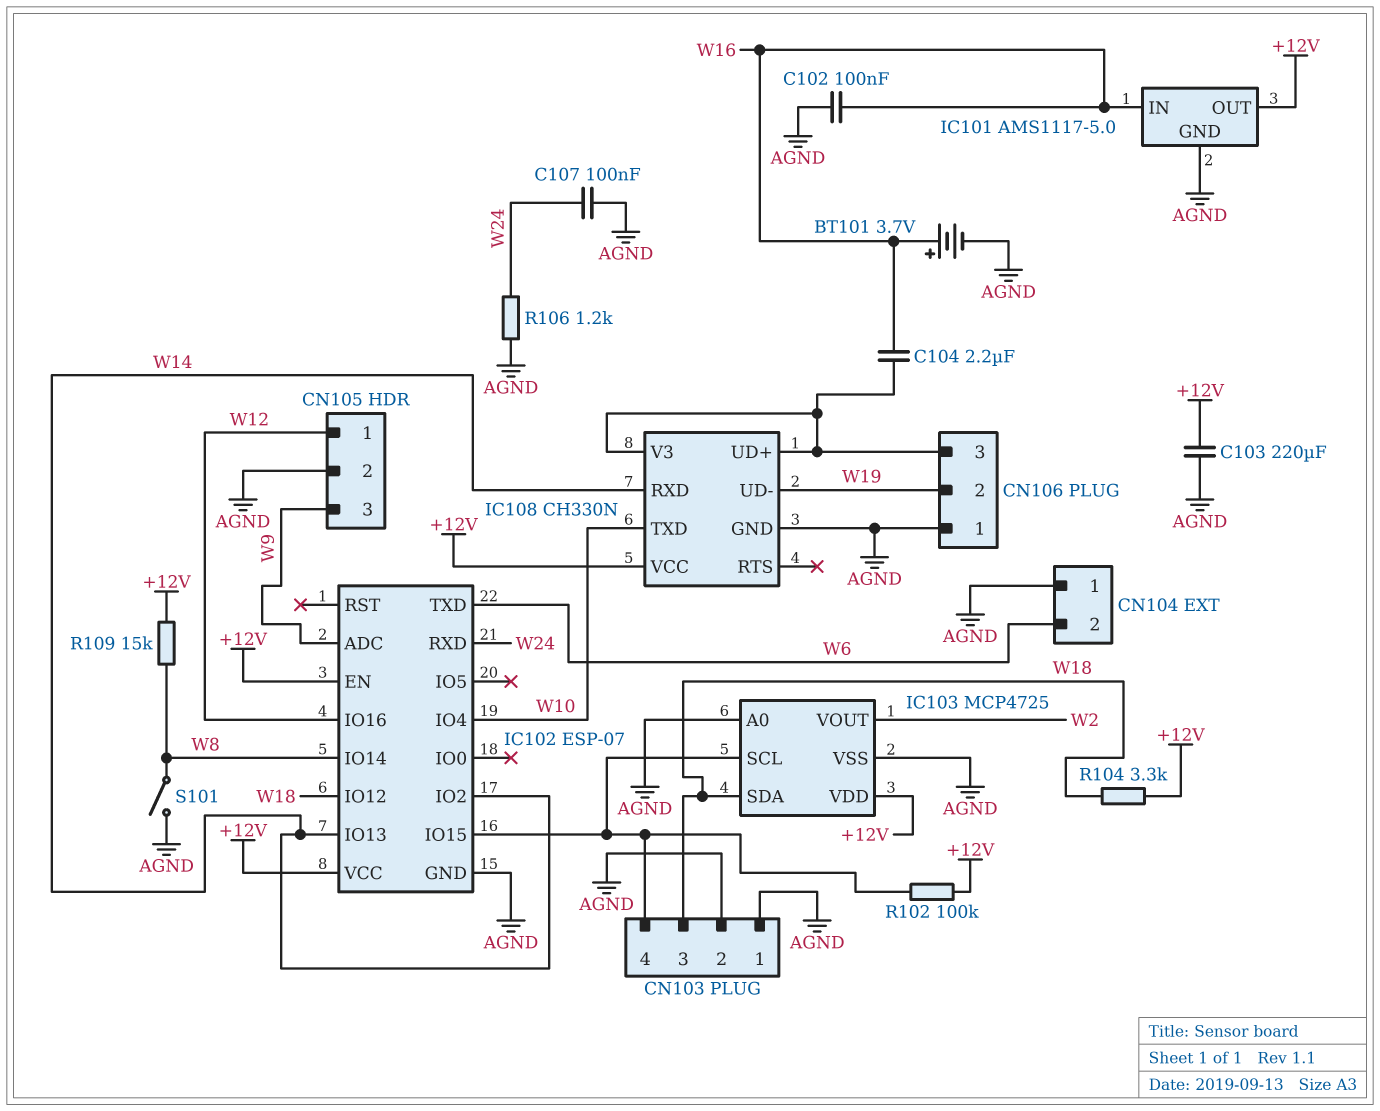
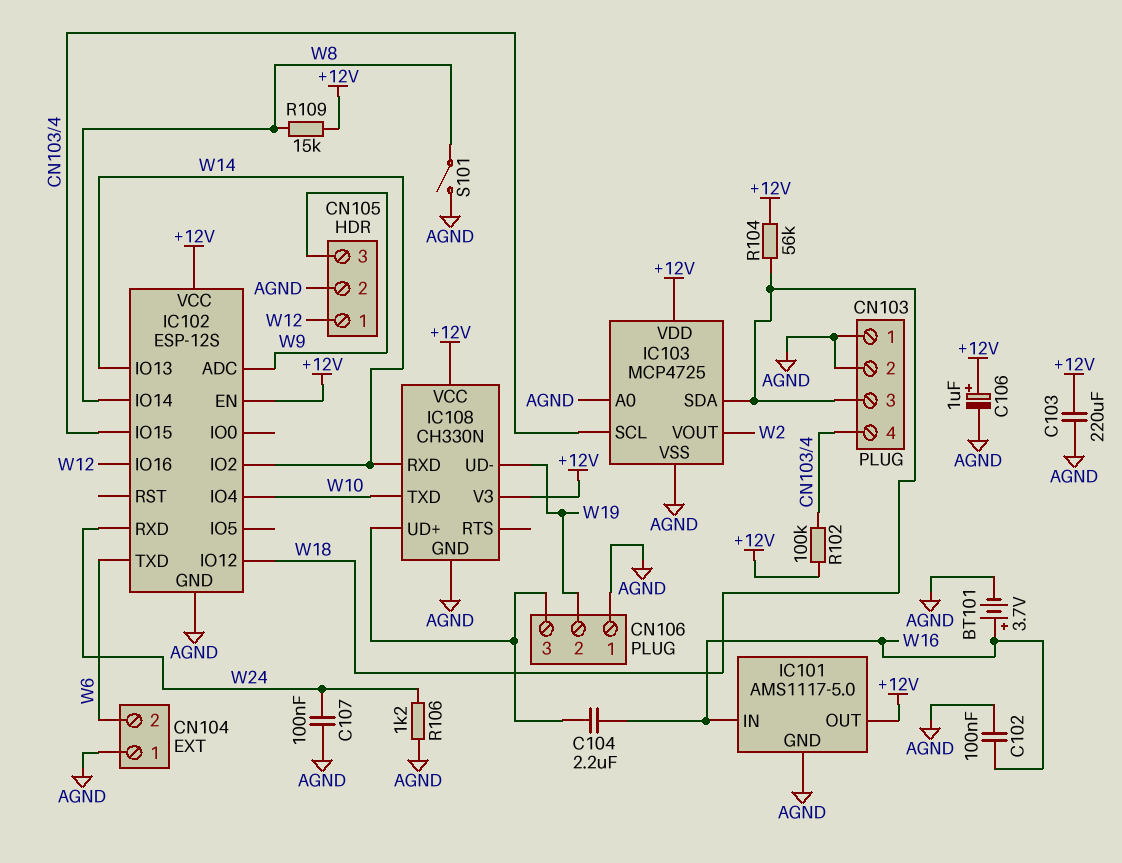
C106: none -> 1uF (plus +12V, minus AGND)
IC102: ESP-07 -> ESP-12S
IC108 pin V3: CN106/3 -> +12V
R104: 3.3k (+12V, W18) -> 56k (+12V, W18)

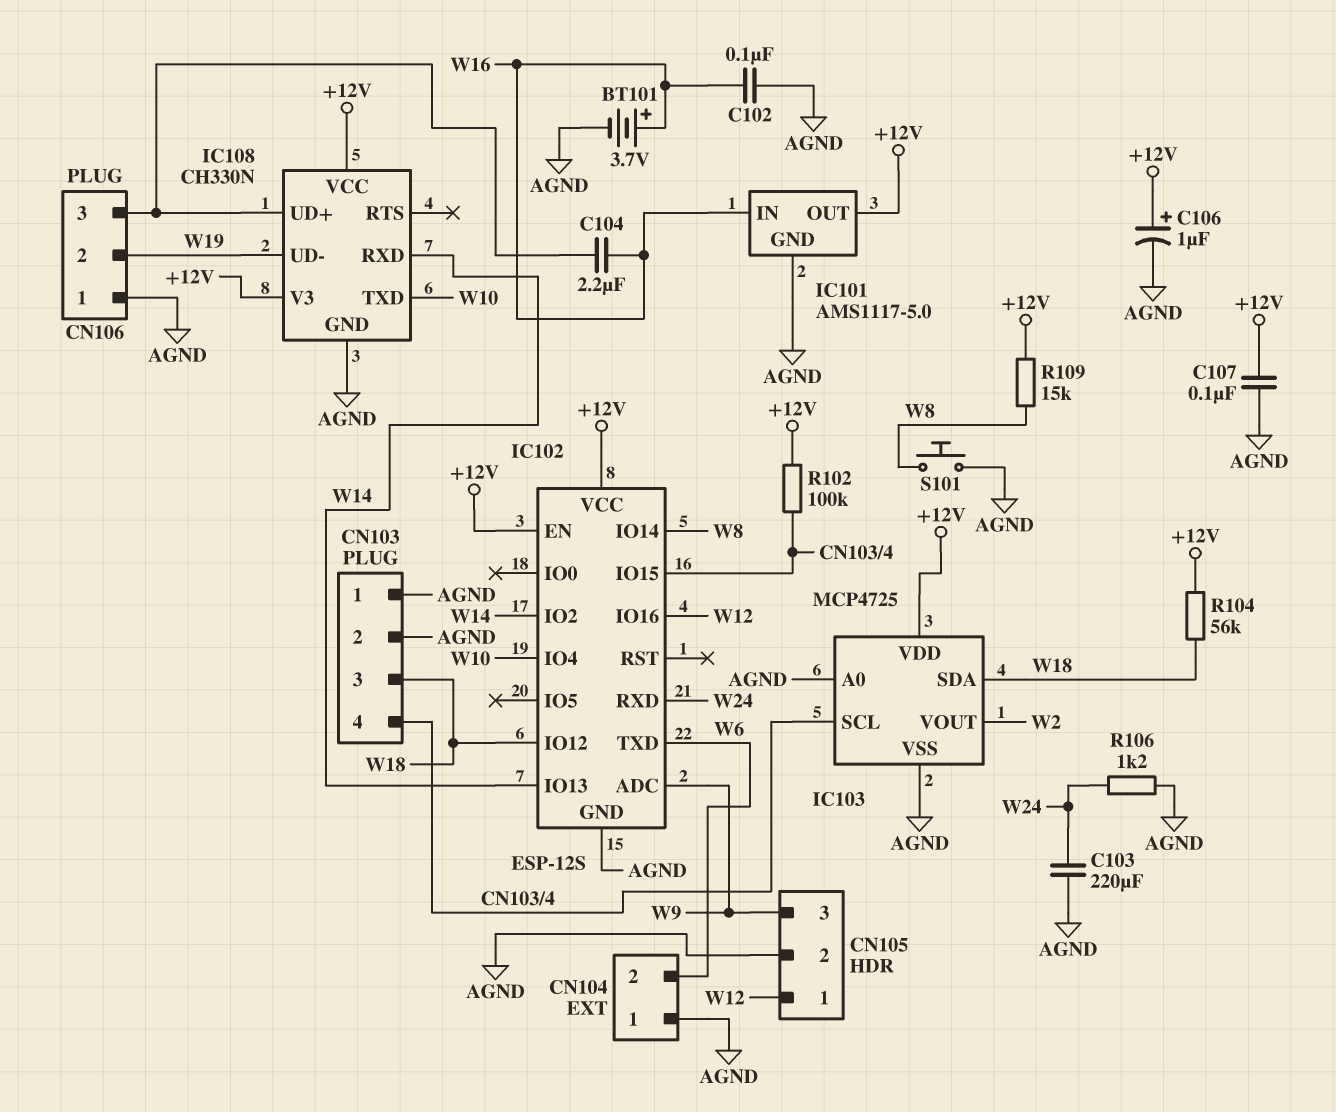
C103: 220uF (+12V, AGND) -> 220uF (AGND, W24)
C107: 100nF (AGND, W24) -> 100nF (+12V, AGND)
S101: switch (AGND, W8) -> button (AGND, W8)

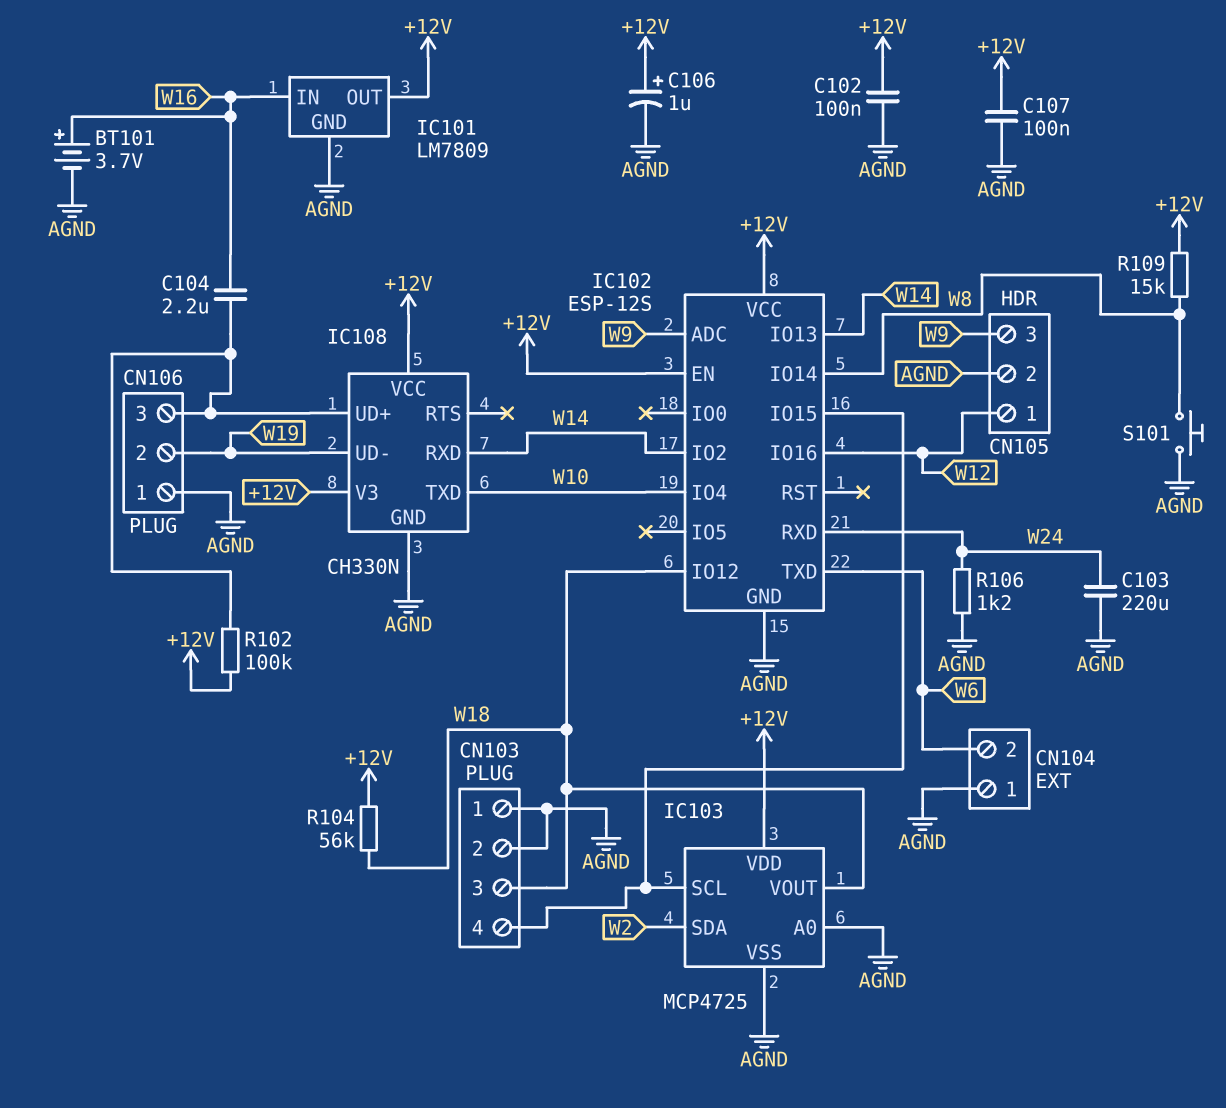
C102: 100nF (AGND, W16) -> 100nF (+12V, AGND)
IC101: AMS1117-5.0 -> LM7809
IC103 pin SDA: W18 -> W2
IC103 pin VOUT: W2 -> W18
R102: 100k (+12V, CN103/4) -> 100k (+12V, CN106/3)

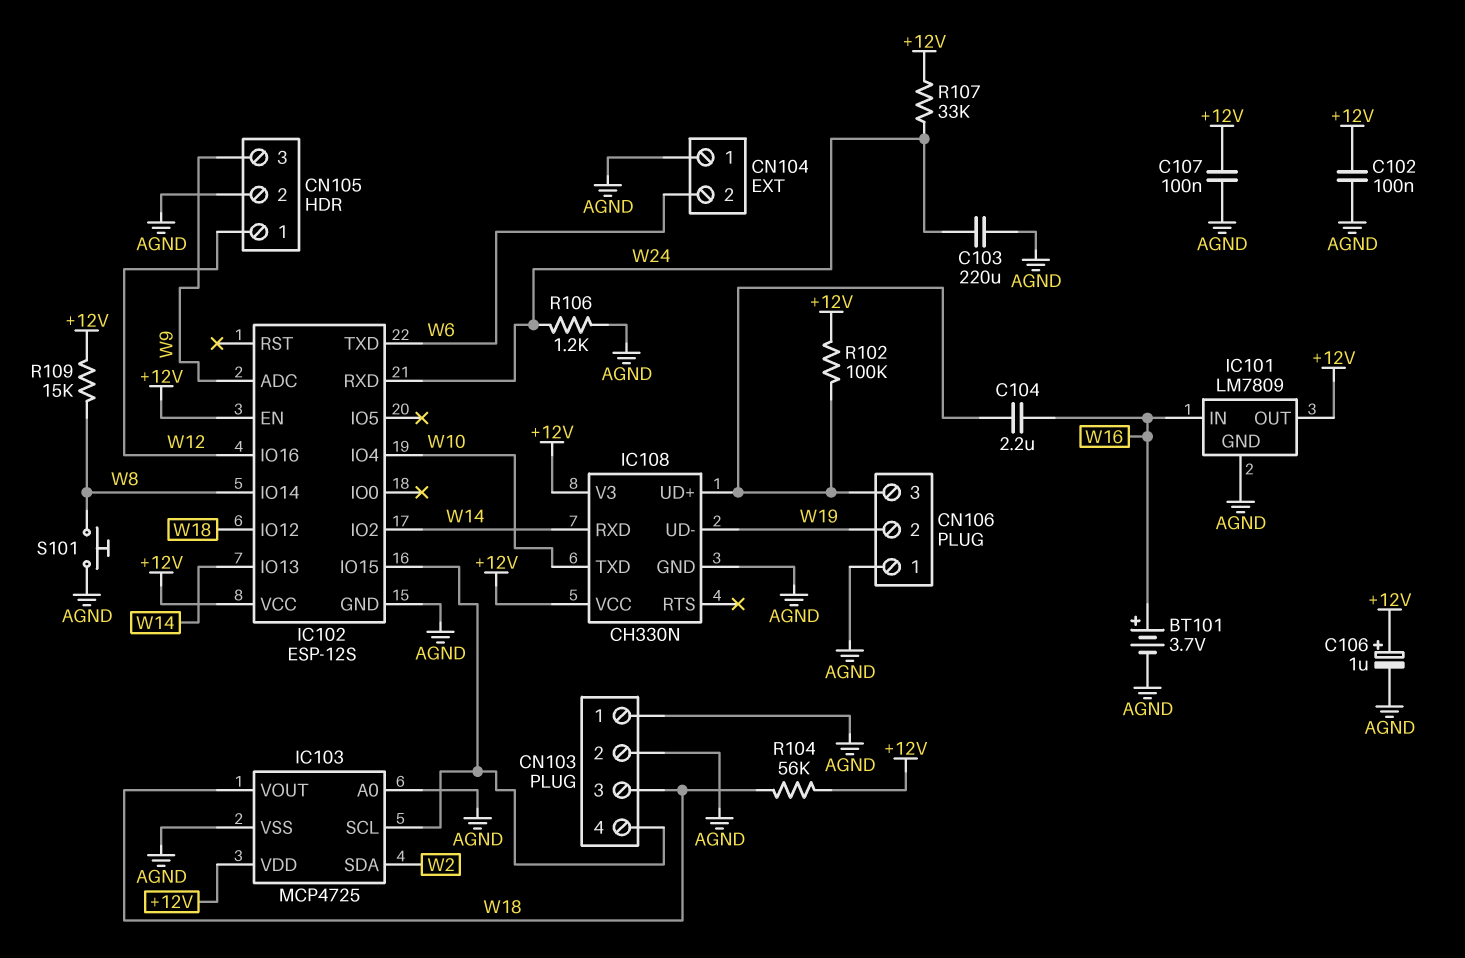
R107: none -> 33k (+12V, W24)

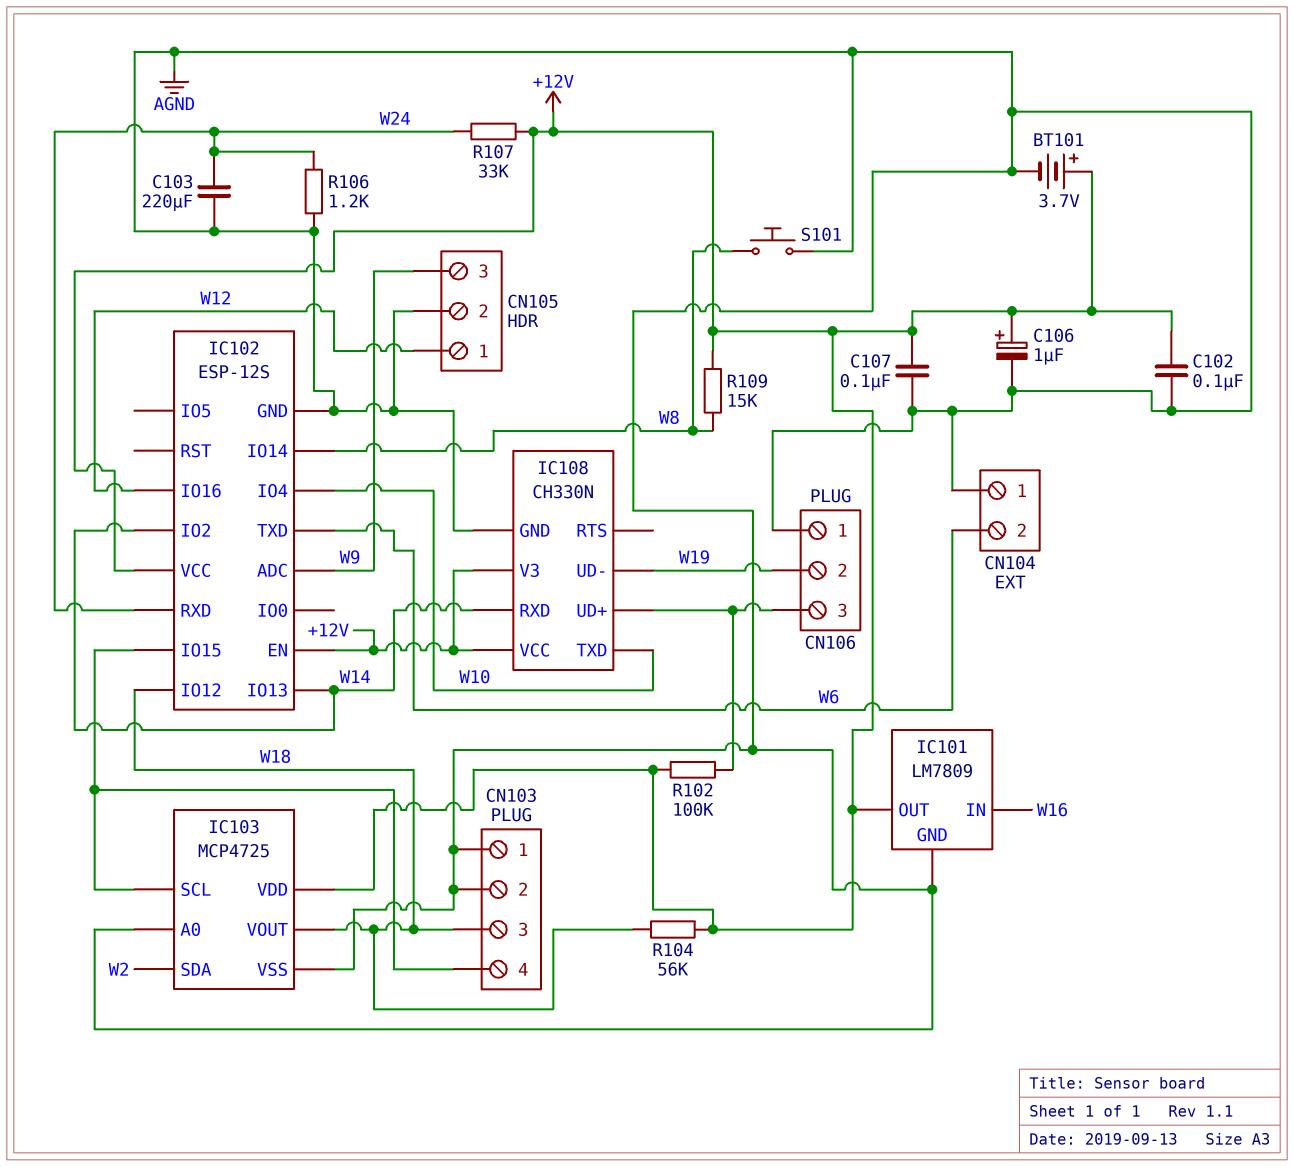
BT101: 3.7V (plus W16, minus AGND) -> 3.7V (plus +12V, minus AGND)
C104: 2.2uF (CN106/3, W16) -> none

